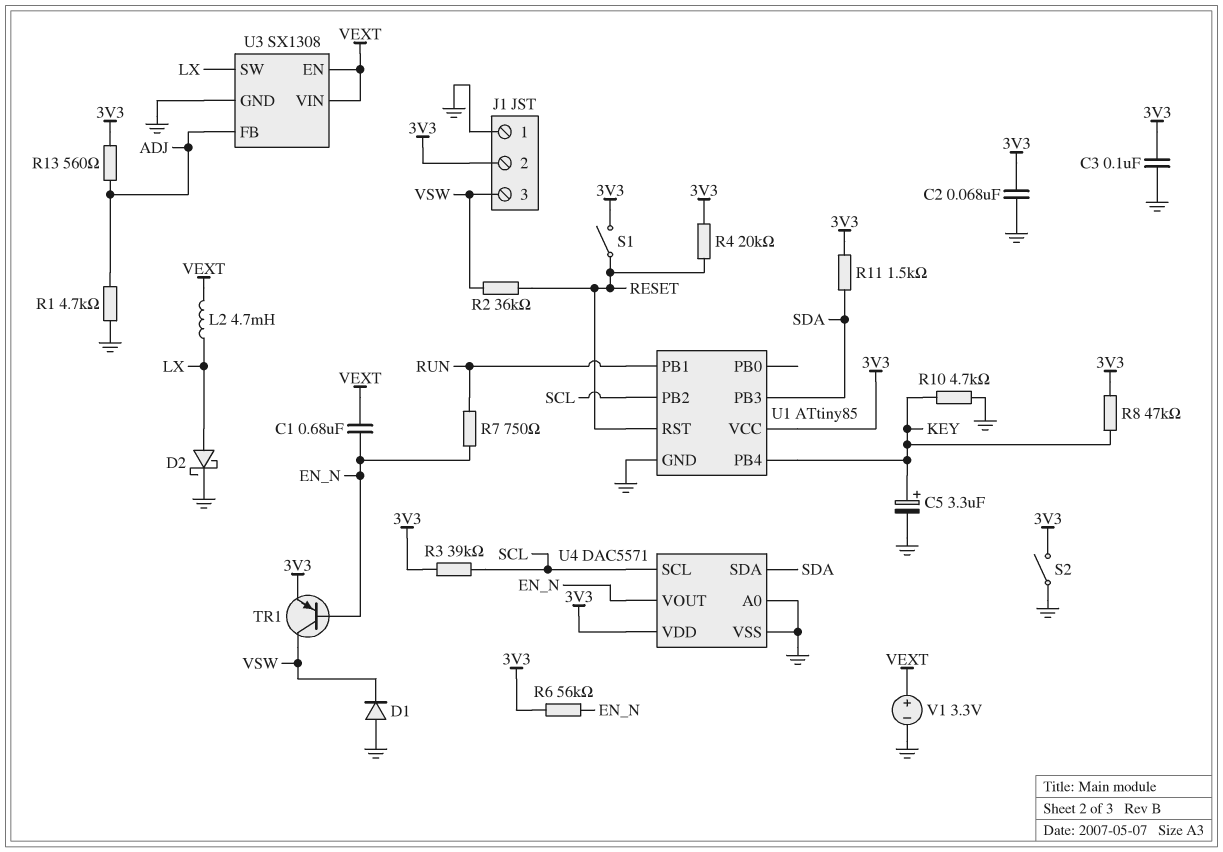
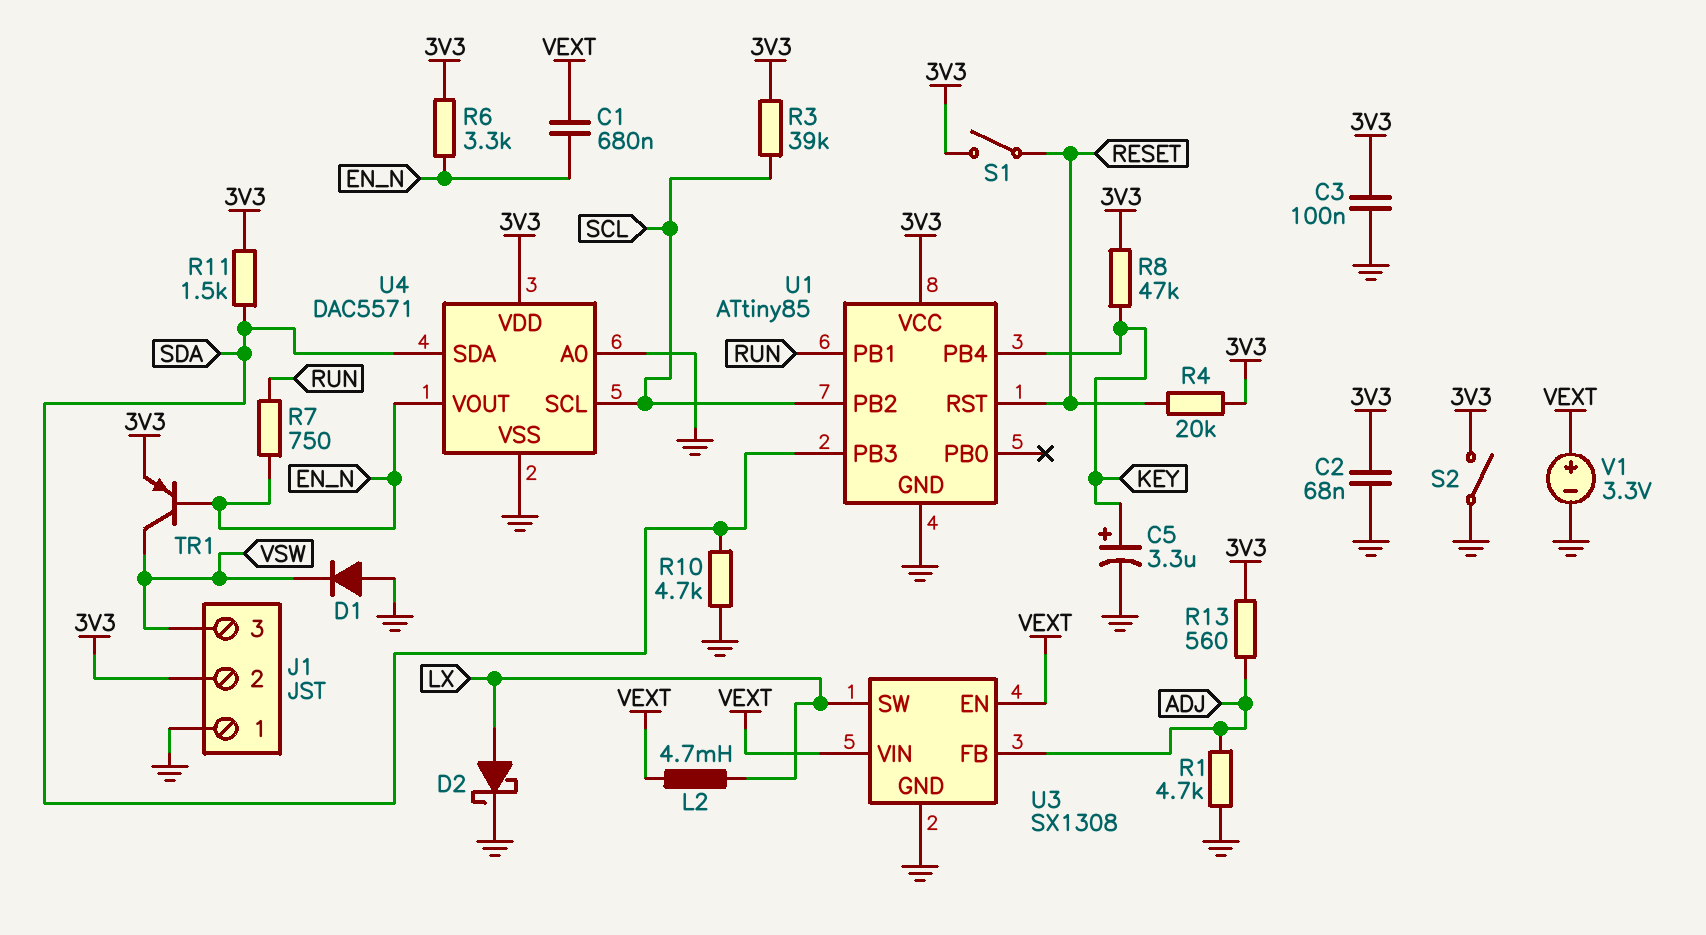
R2: 36k (RESET, VSW) -> none
R6: 56k (3V3, EN_N) -> 3.3k (3V3, EN_N)
R10: 4.7k (GND, KEY) -> 4.7k (GND, SDA)

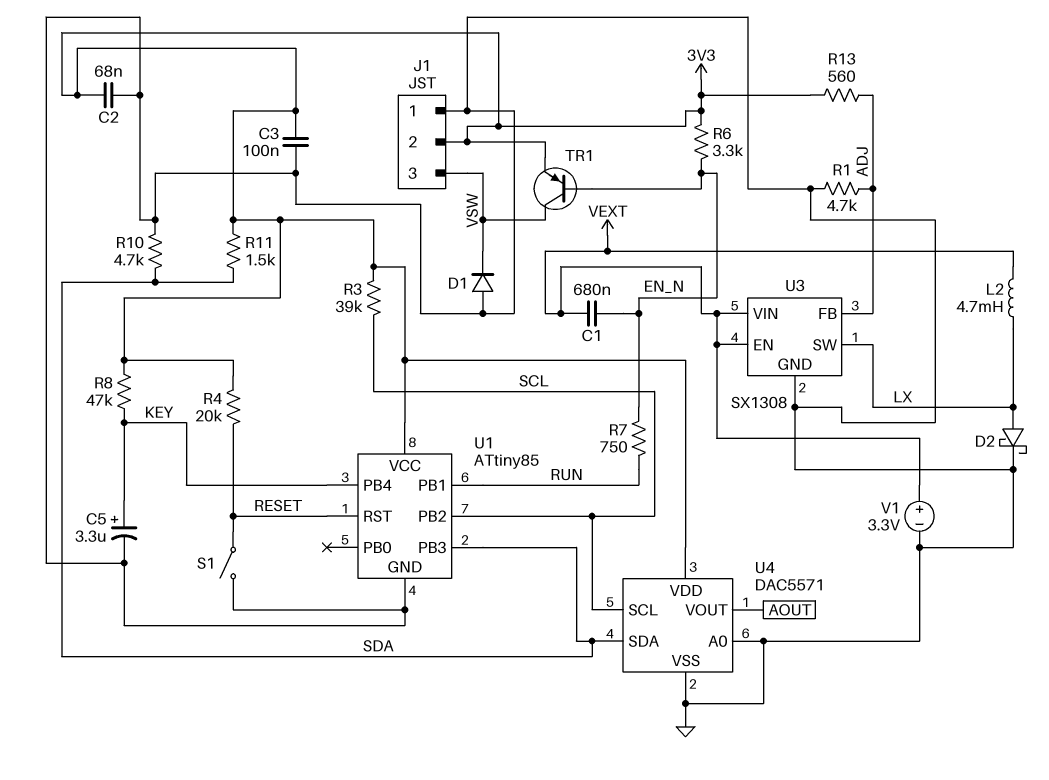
S1: switch (3V3, RESET) -> switch (GND, RESET)
S2: switch (3V3, GND) -> none
U4 pin VOUT: EN_N -> AOUT

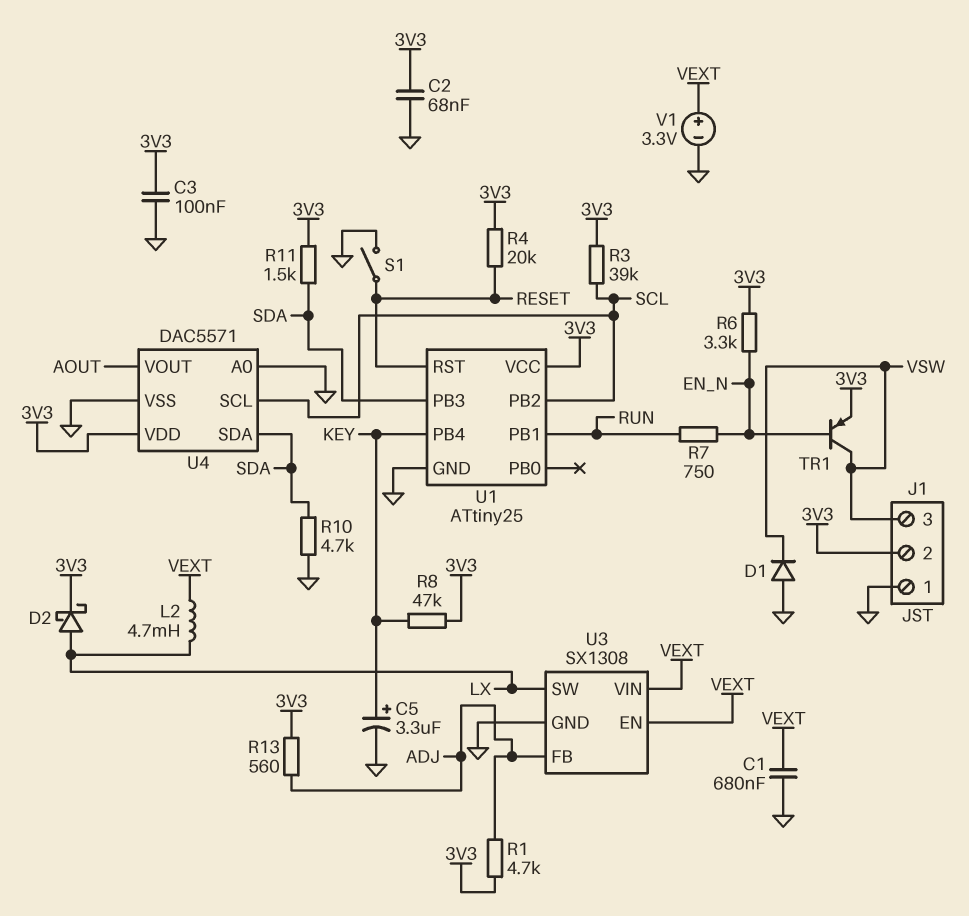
C1: 680nF (EN_N, VEXT) -> 680nF (GND, VEXT)
D2: schottky (A LX, K GND) -> schottky (A LX, K 3V3)
R1: 4.7k (ADJ, GND) -> 4.7k (3V3, ADJ)
U1: ATtiny85 -> ATtiny25

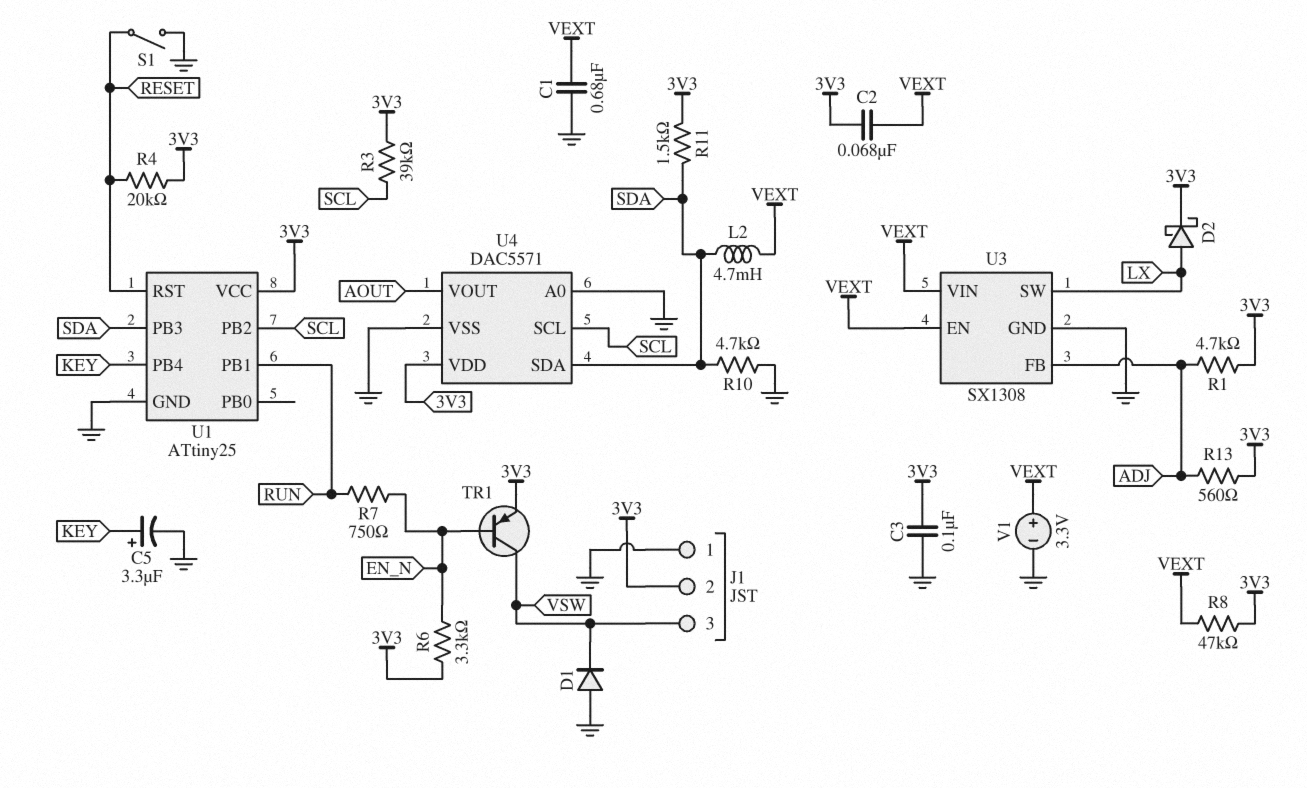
C2: 68nF (3V3, GND) -> 68nF (3V3, VEXT)
L2: 4.7mH (LX, VEXT) -> 4.7mH (SDA, VEXT)
R8: 47k (3V3, KEY) -> 47k (3V3, VEXT)

